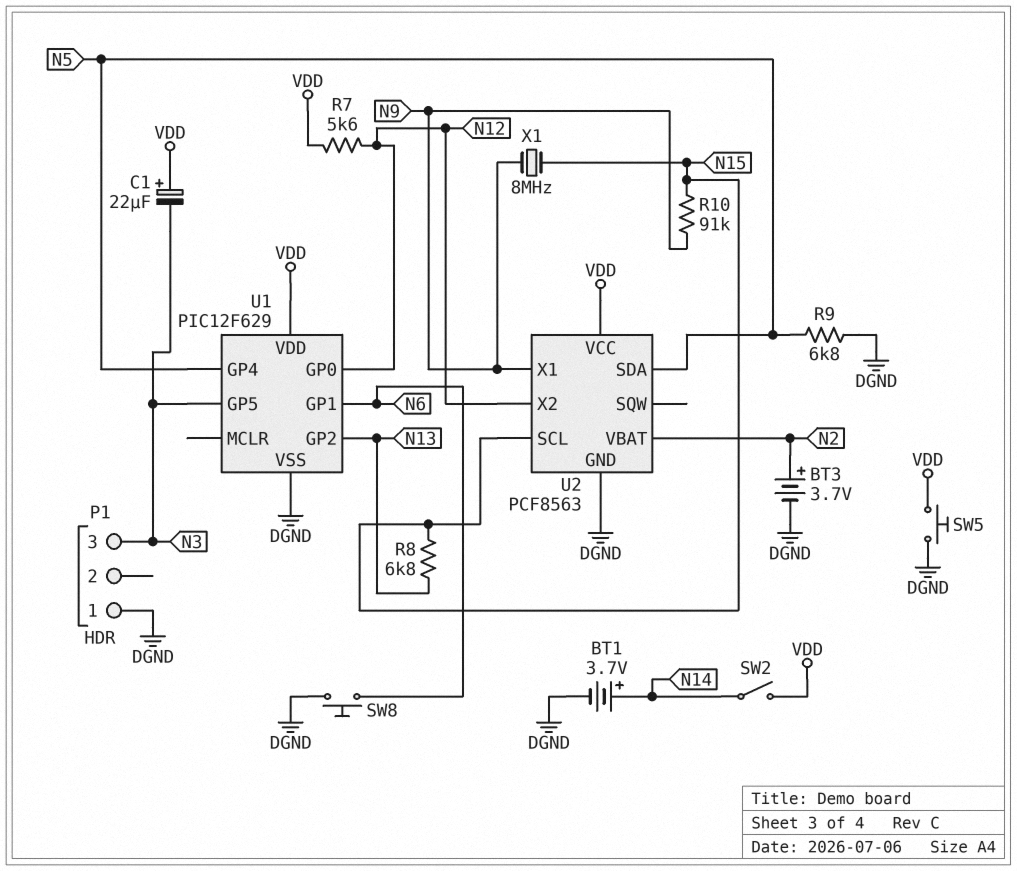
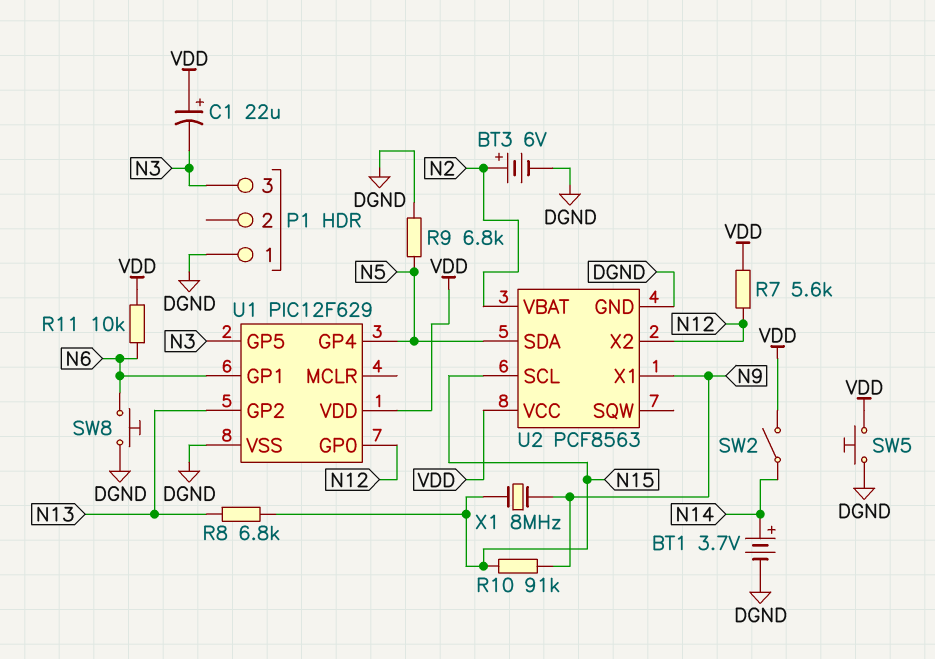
BT3: 3.7V (plus N2, minus DGND) -> 6V (plus N2, minus DGND)
R11: none -> 10k (N6, VDD)

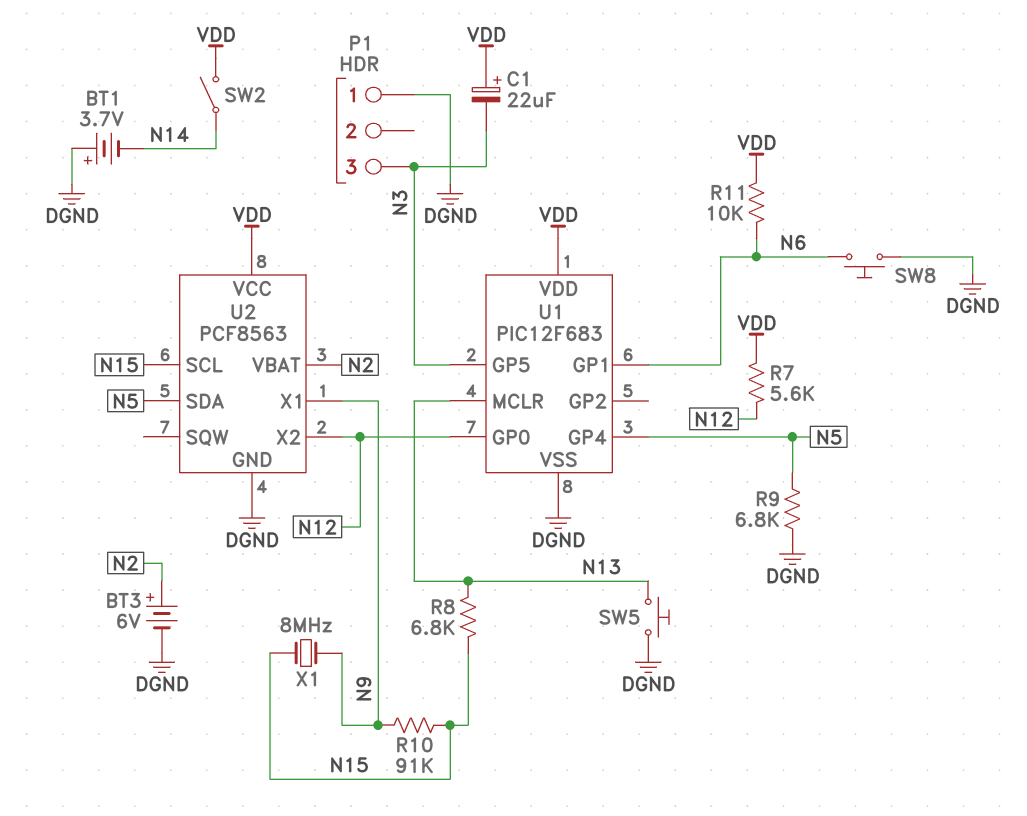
BT1: 3.7V (plus N14, minus DGND) -> 3.7V (plus DGND, minus N14)
SW5: button (DGND, VDD) -> button (DGND, N13)
U1: PIC12F629 -> PIC12F683
U1 pin GP2: N13 -> none
U1 pin MCLR: none -> N13

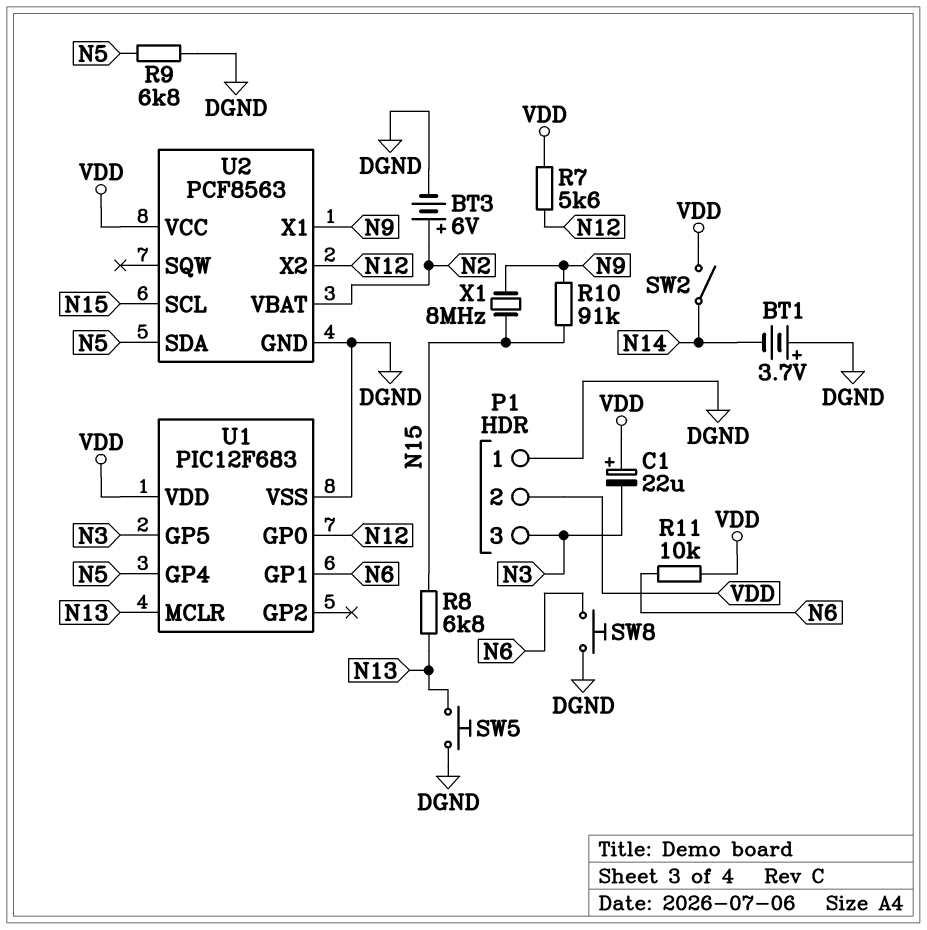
P1 pin 2: none -> VDD

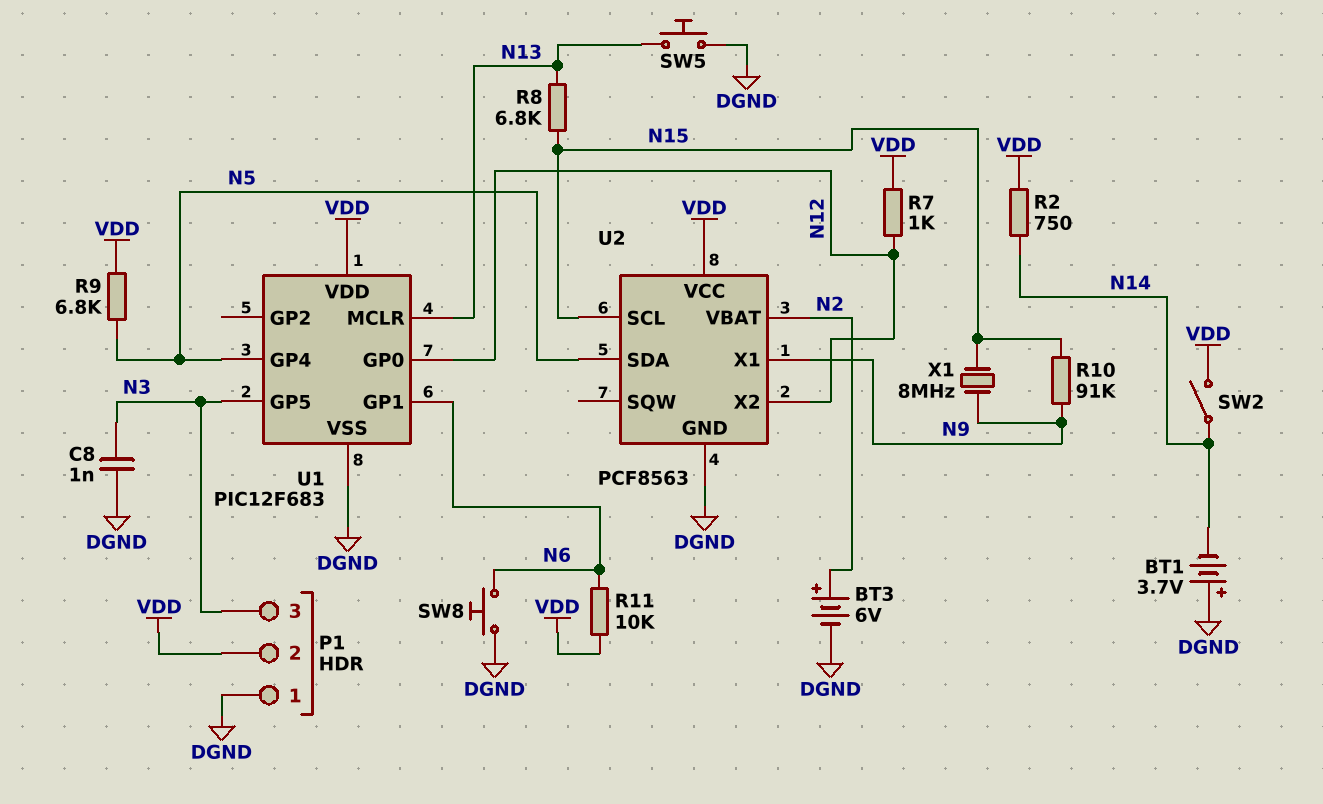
C1: 22uF (plus VDD, minus N3) -> none
C8: none -> 1nF (DGND, N3)
R2: none -> 750 (N14, VDD)
R7: 5.6k (N12, VDD) -> 1k (N12, VDD)
R9: 6.8k (DGND, N5) -> 6.8k (N5, VDD)

